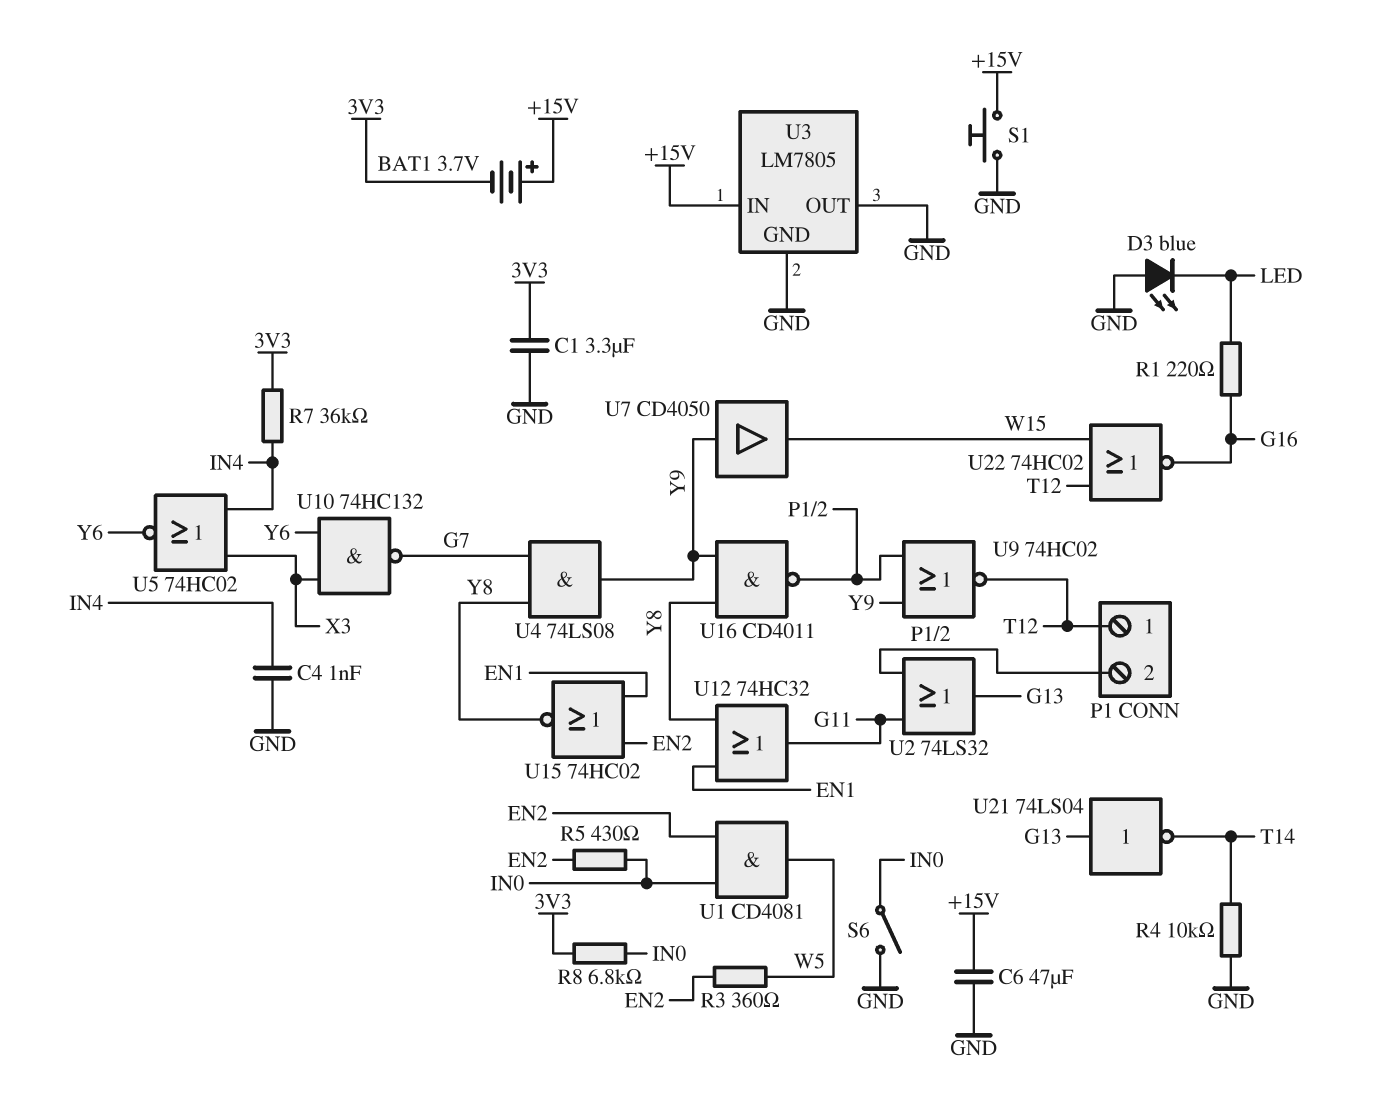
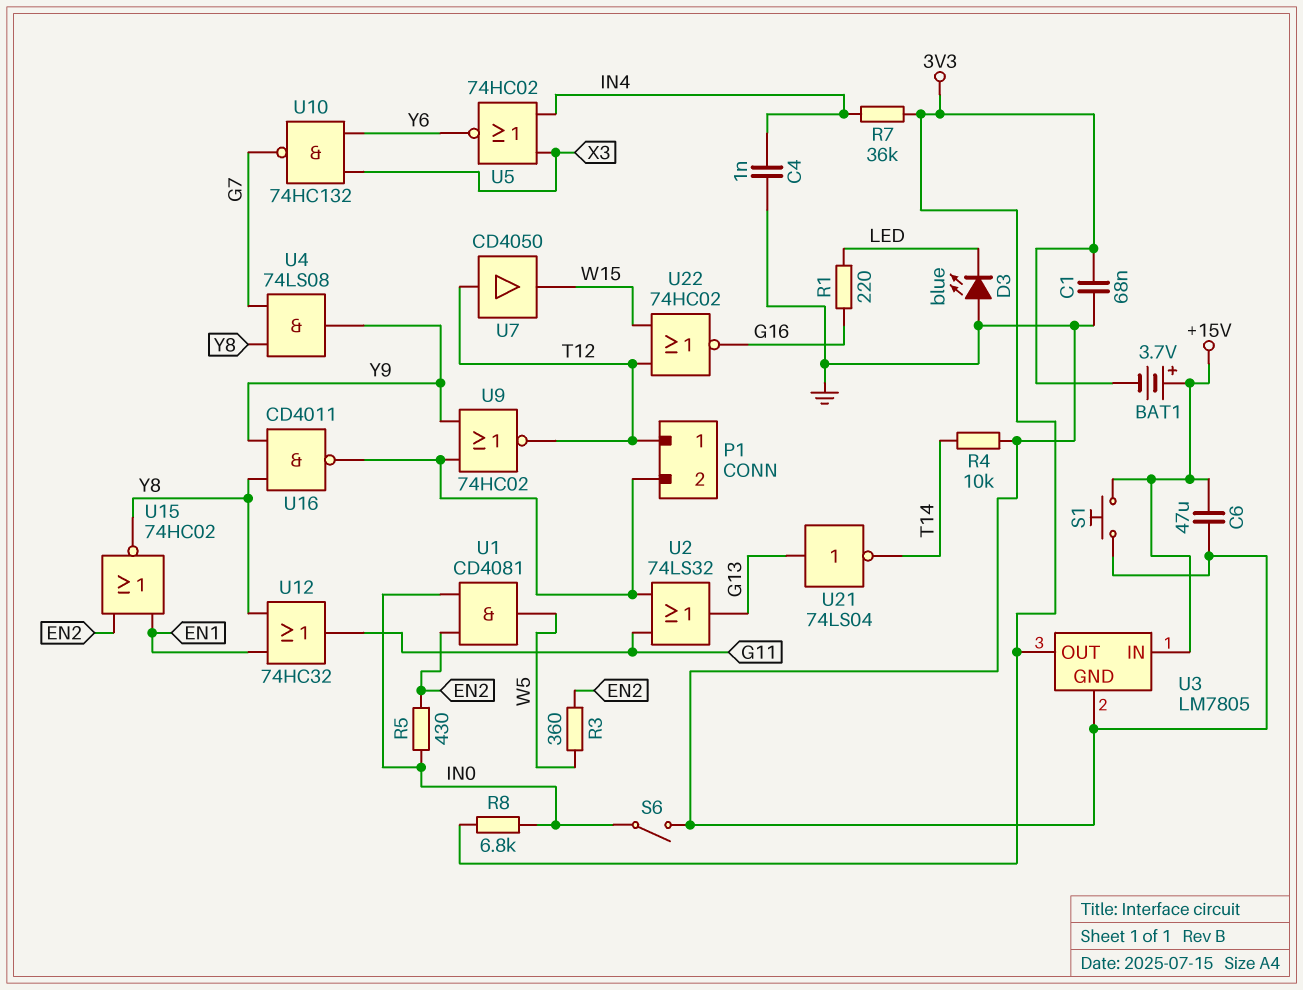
C1: 3.3uF (3V3, GND) -> 68nF (3V3, GND)
U3 pin OUT: GND -> 3V3
U7: buffer CD4050 (in Y9, out W15) -> buffer CD4050 (in T12, out W15)

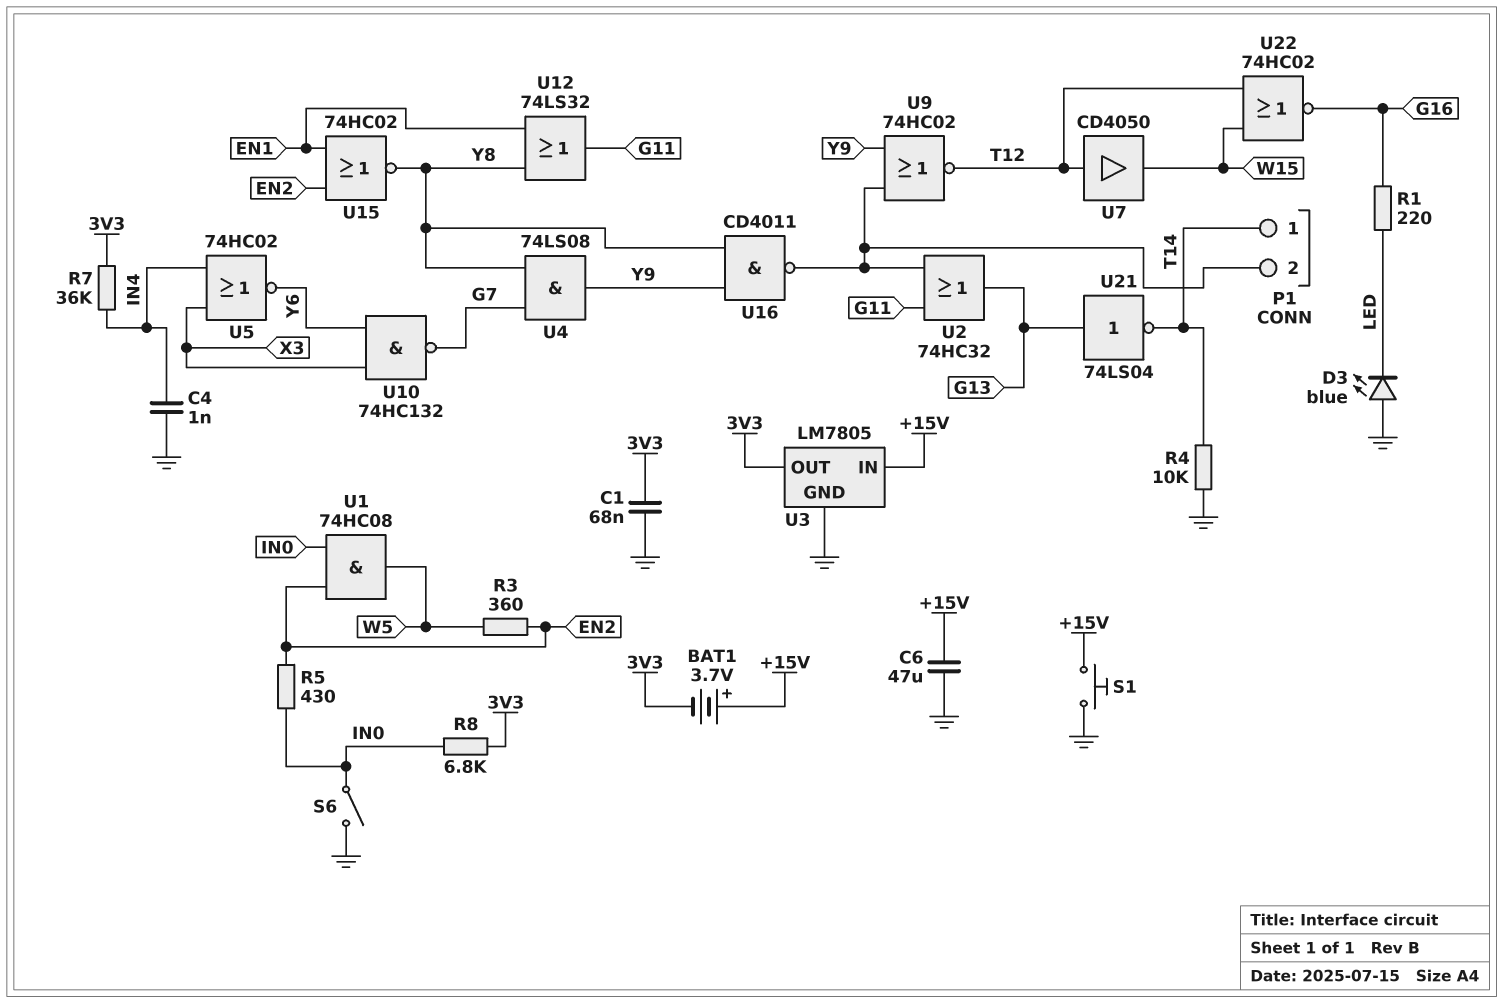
P1 pin 1: T12 -> T14
U1: AND CD4081 (in EN2, in IN0, out W5) -> AND 74HC08 (in EN2, in IN0, out W5)
U2: OR 74LS32 (in G11, in P1/2, out G13) -> OR 74HC32 (in G11, in P1/2, out G13)
U12: OR 74HC32 (in EN1, in Y8, out G11) -> OR 74LS32 (in EN1, in Y8, out G11)

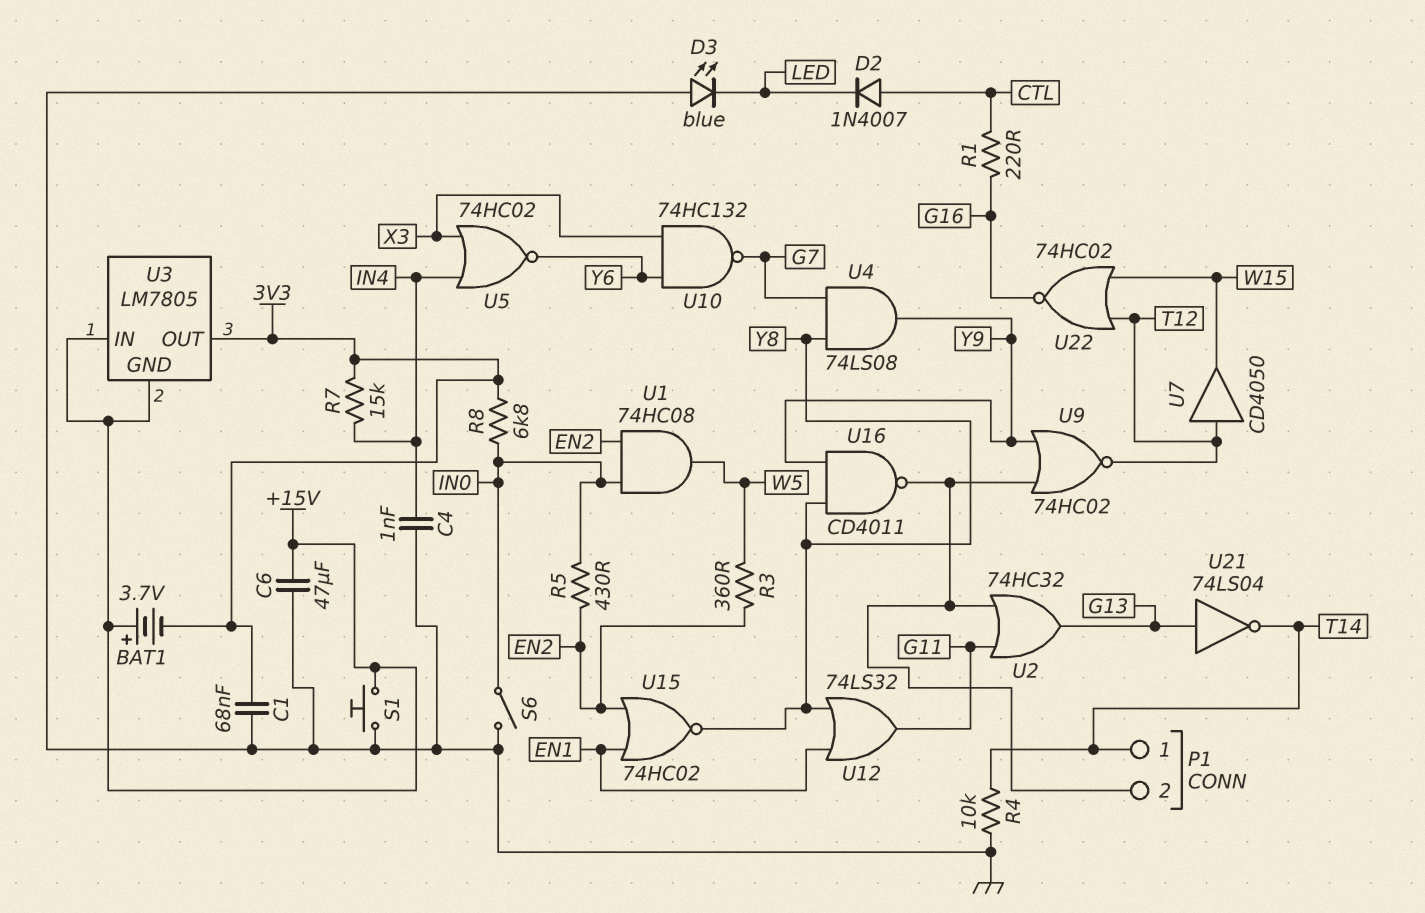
D2: none -> diode 1N4007 (A CTL, K LED)
R1: 220 (G16, LED) -> 220 (CTL, G16)
R7: 36k (3V3, IN4) -> 15k (3V3, IN4)
U3 pin GND: GND -> +15V

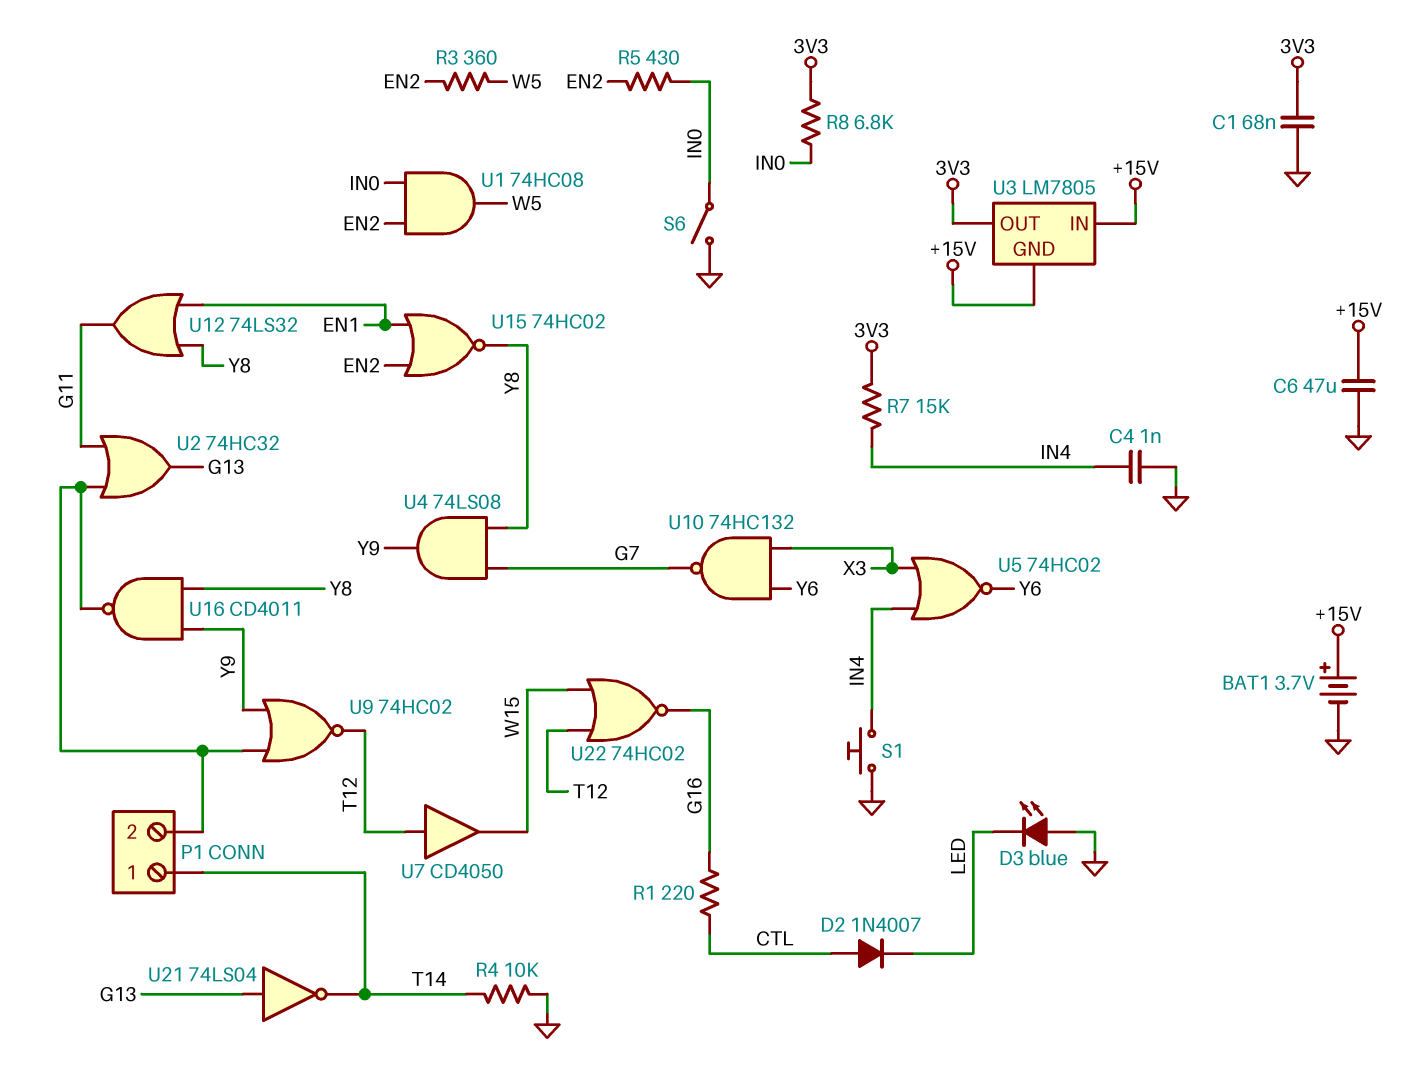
BAT1: 3.7V (plus +15V, minus 3V3) -> 3.7V (plus +15V, minus GND)
S1: button (+15V, GND) -> button (GND, IN4)

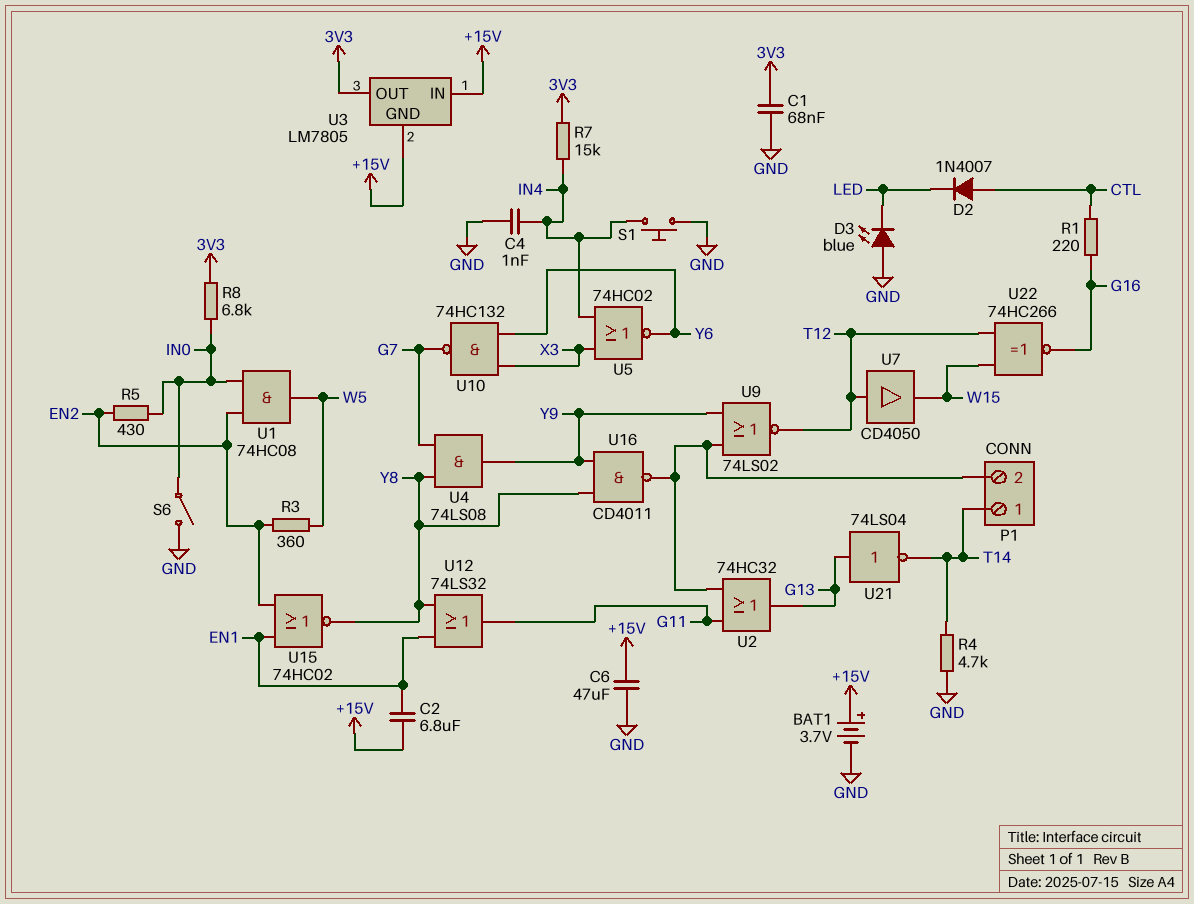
C2: none -> 6.8uF (+15V, EN1)
R4: 10k (GND, T14) -> 4.7k (GND, T14)
U9: NOR 74HC02 (in P1/2, in Y9, out T12) -> NOR 74LS02 (in P1/2, in Y9, out T12)
U22: NOR 74HC02 (in T12, in W15, out G16) -> XNOR 74HC266 (in T12, in W15, out G16)

